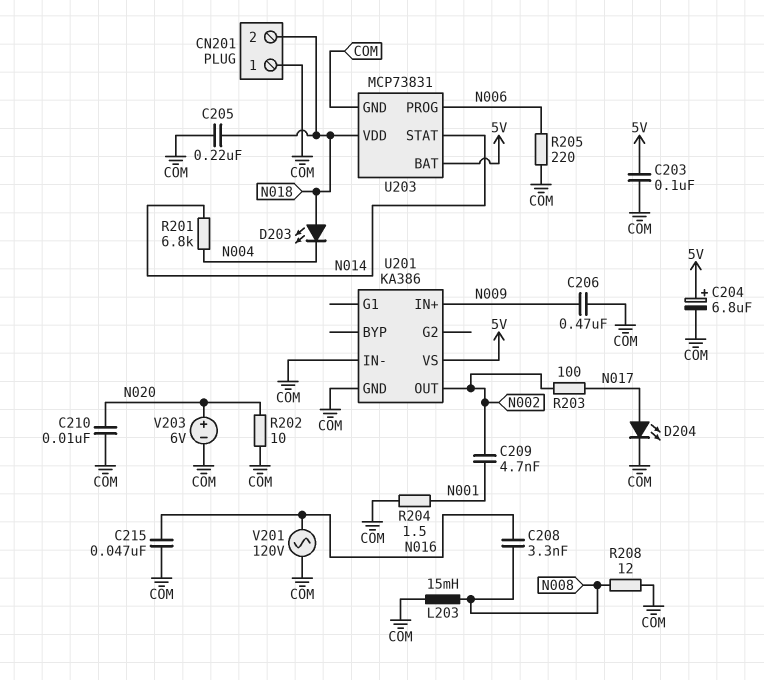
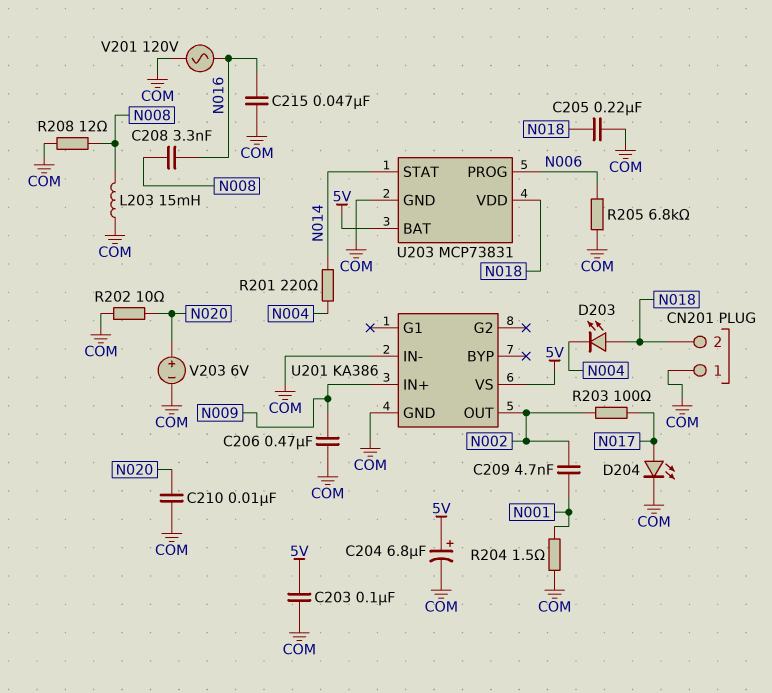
R201: 6.8k (N004, N014) -> 220 (N004, N014)
R205: 220 (COM, N006) -> 6.8k (COM, N006)

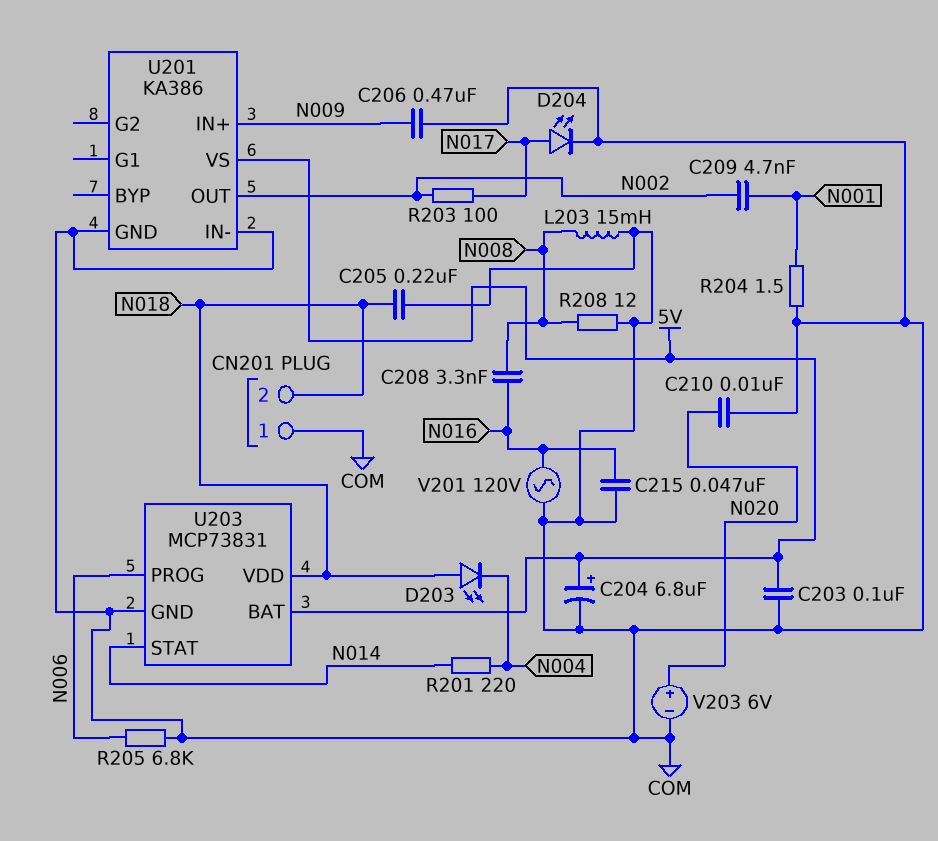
R202: 10 (COM, N020) -> none

